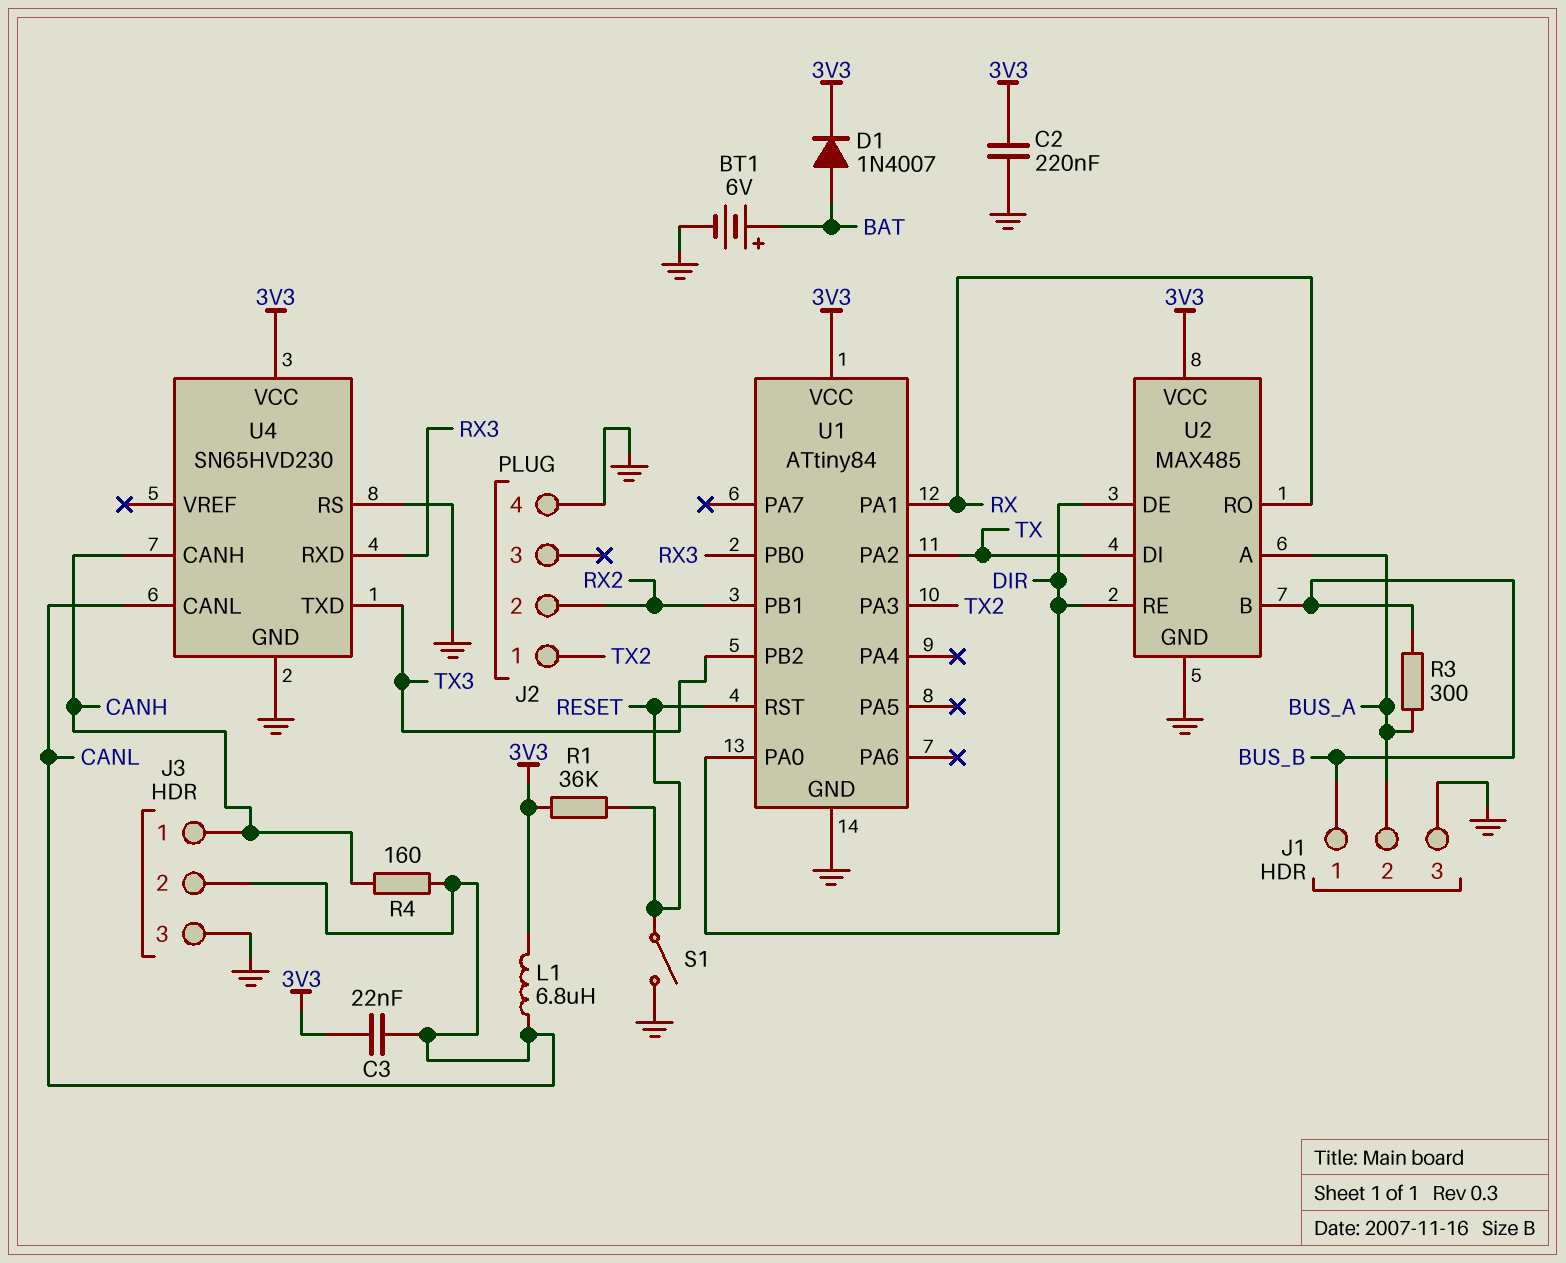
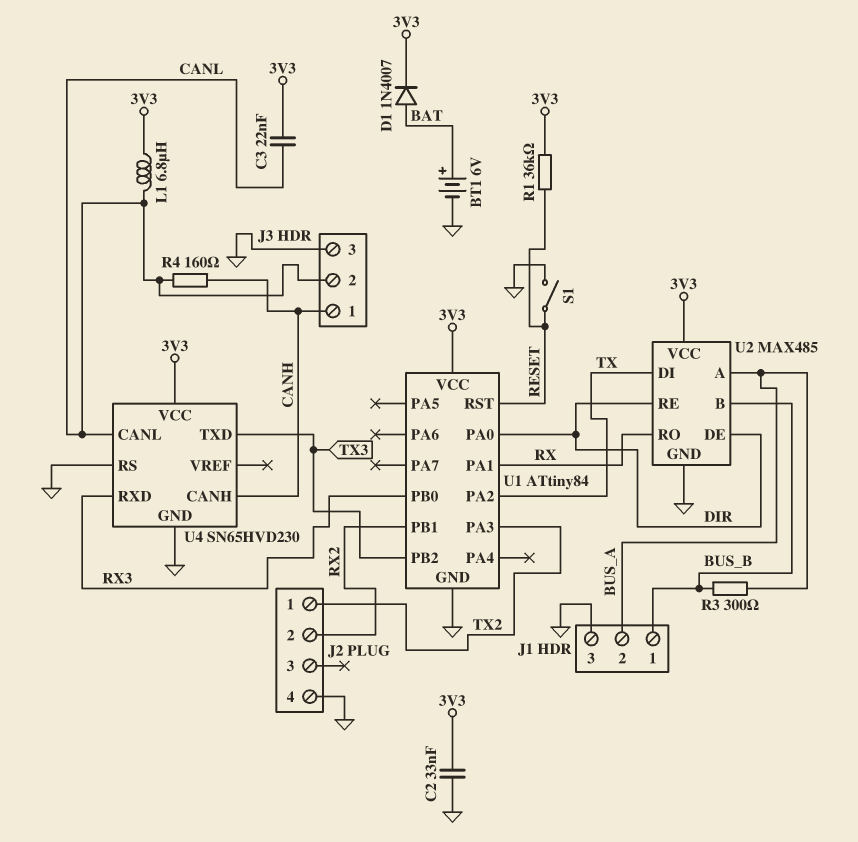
C2: 220nF (3V3, GND) -> 33nF (3V3, GND)

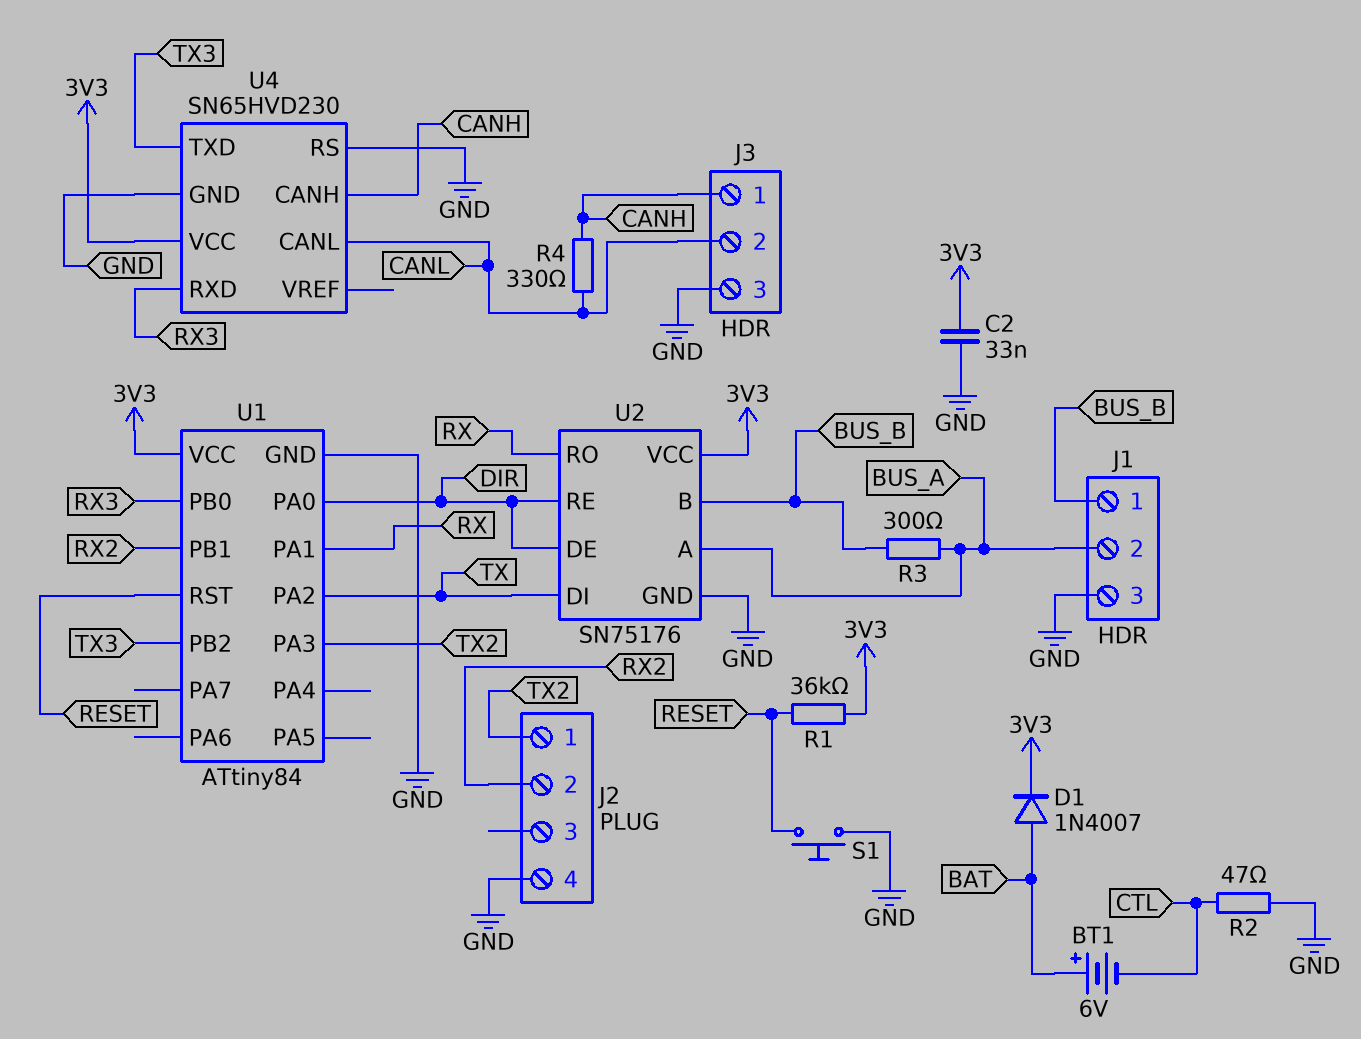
BT1: 6V (plus BAT, minus GND) -> 6V (plus BAT, minus CTL)
C3: 22nF (3V3, CANL) -> none
L1: 6.8uH (3V3, CANL) -> none
R2: none -> 47 (CTL, GND)
R4: 160 (CANH, CANL) -> 330 (CANH, CANL)
S1: switch (GND, RESET) -> button (GND, RESET)
U2: MAX485 -> SN75176

